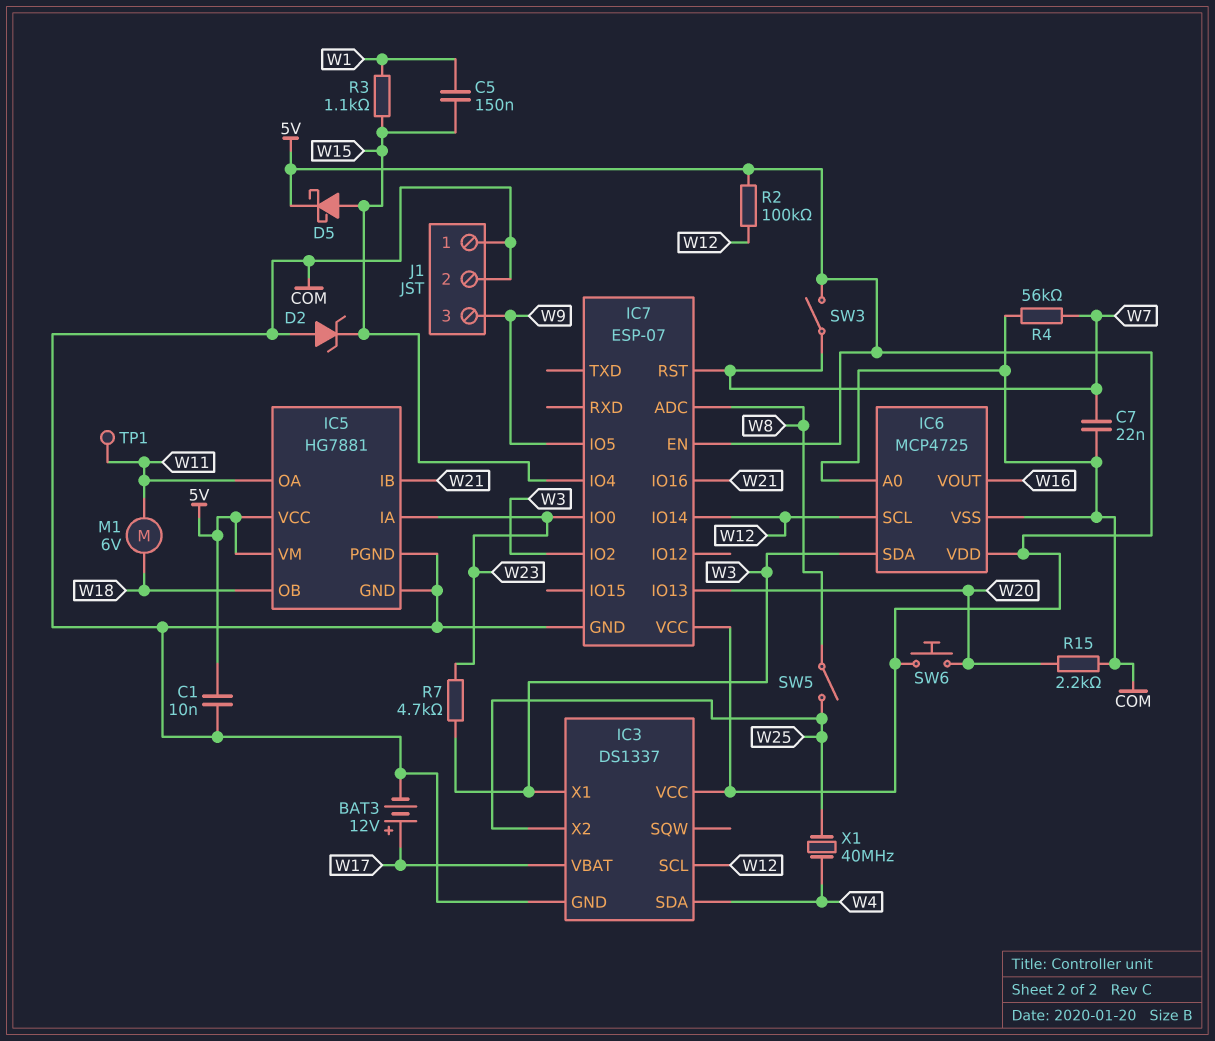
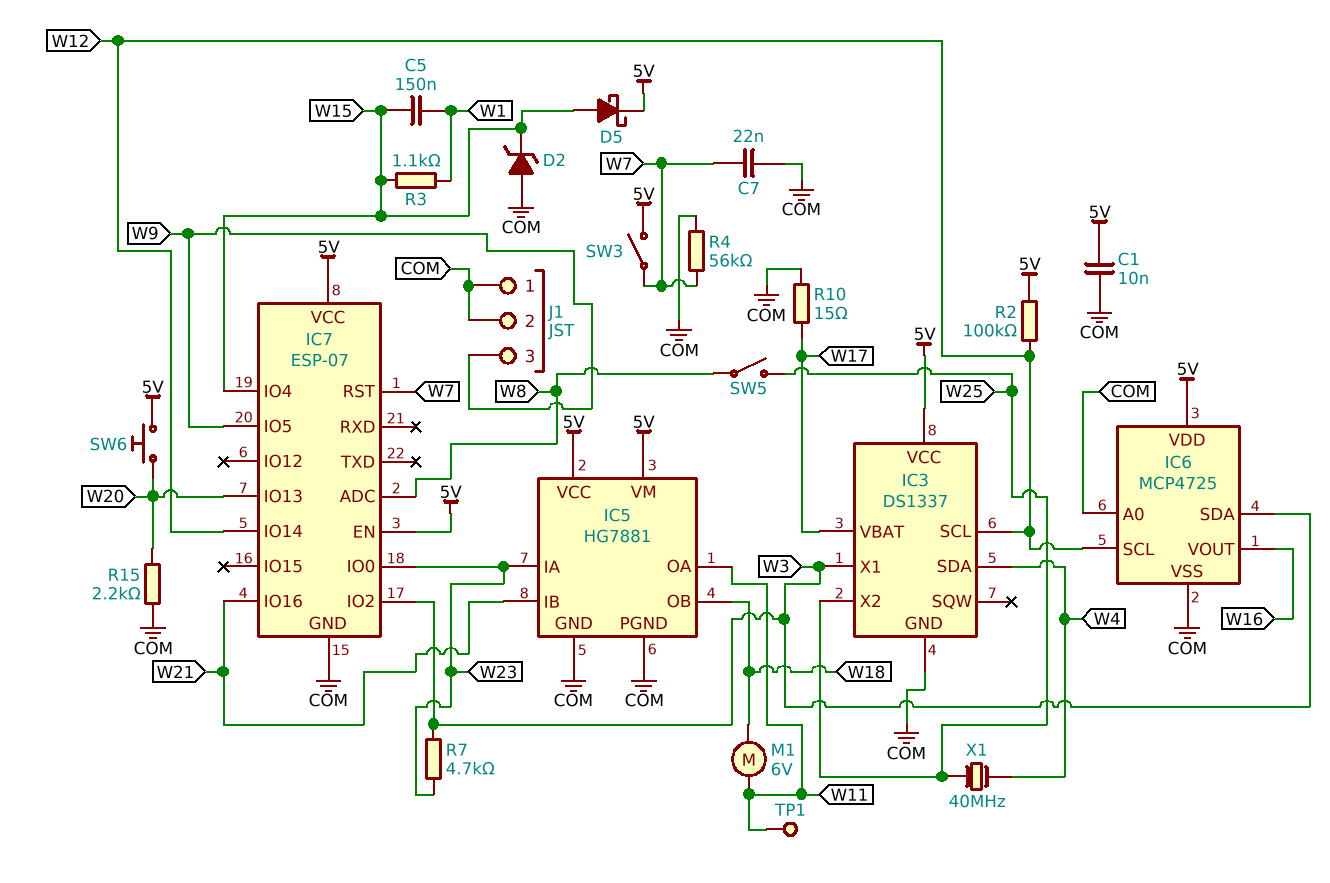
BAT3: 12V (plus W17, minus COM) -> none
R10: none -> 15 (COM, W17)

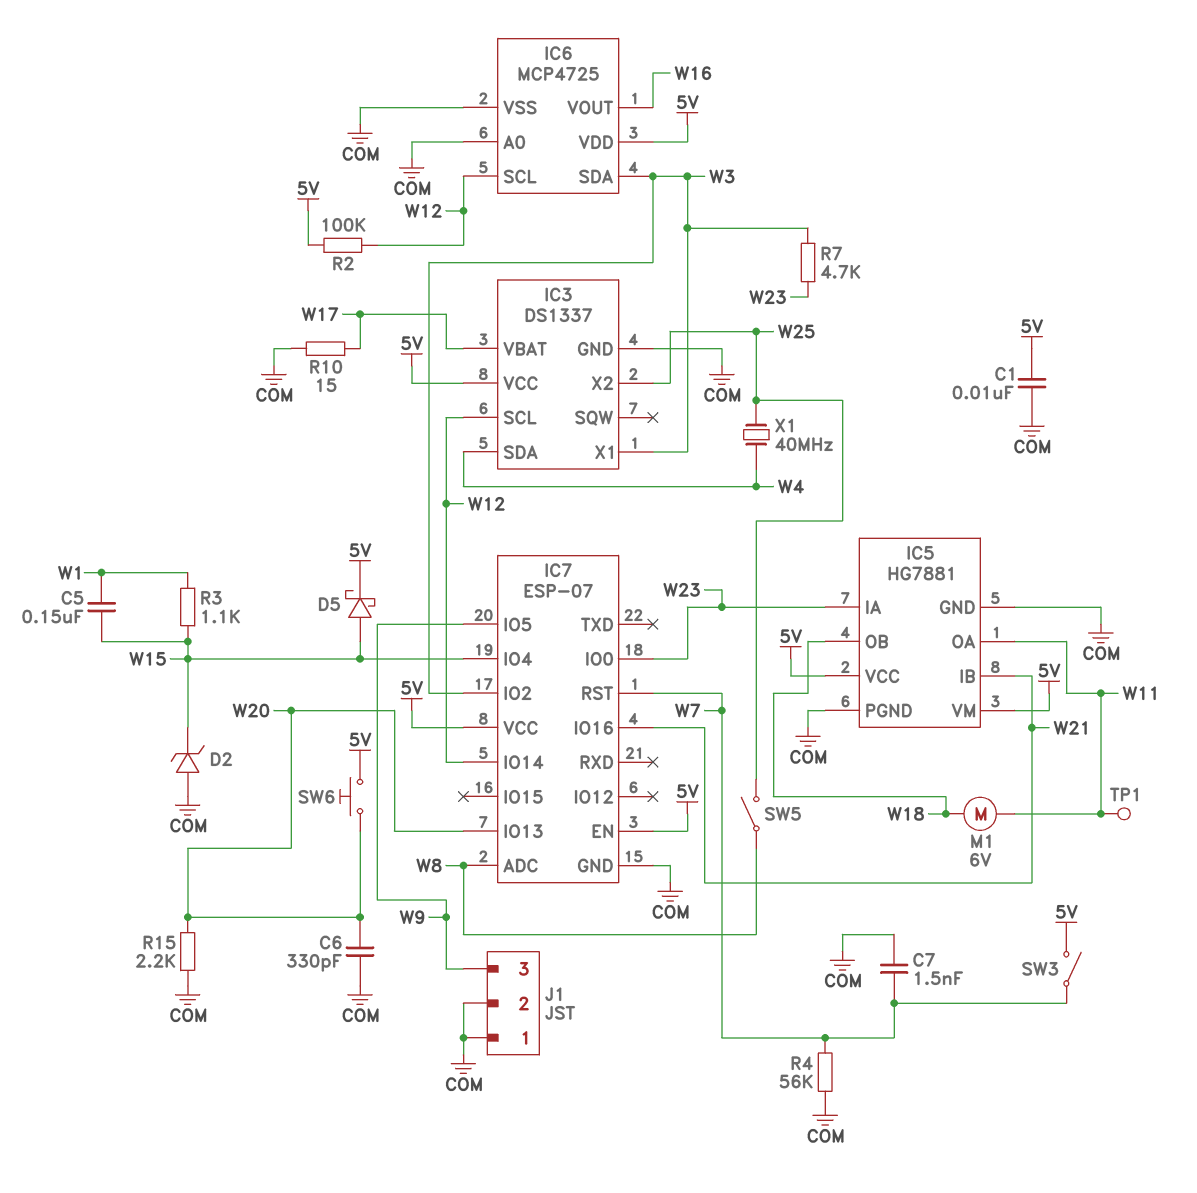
C6: none -> 330pF (COM, W20)
C7: 22nF (COM, W7) -> 1.5nF (COM, W7)

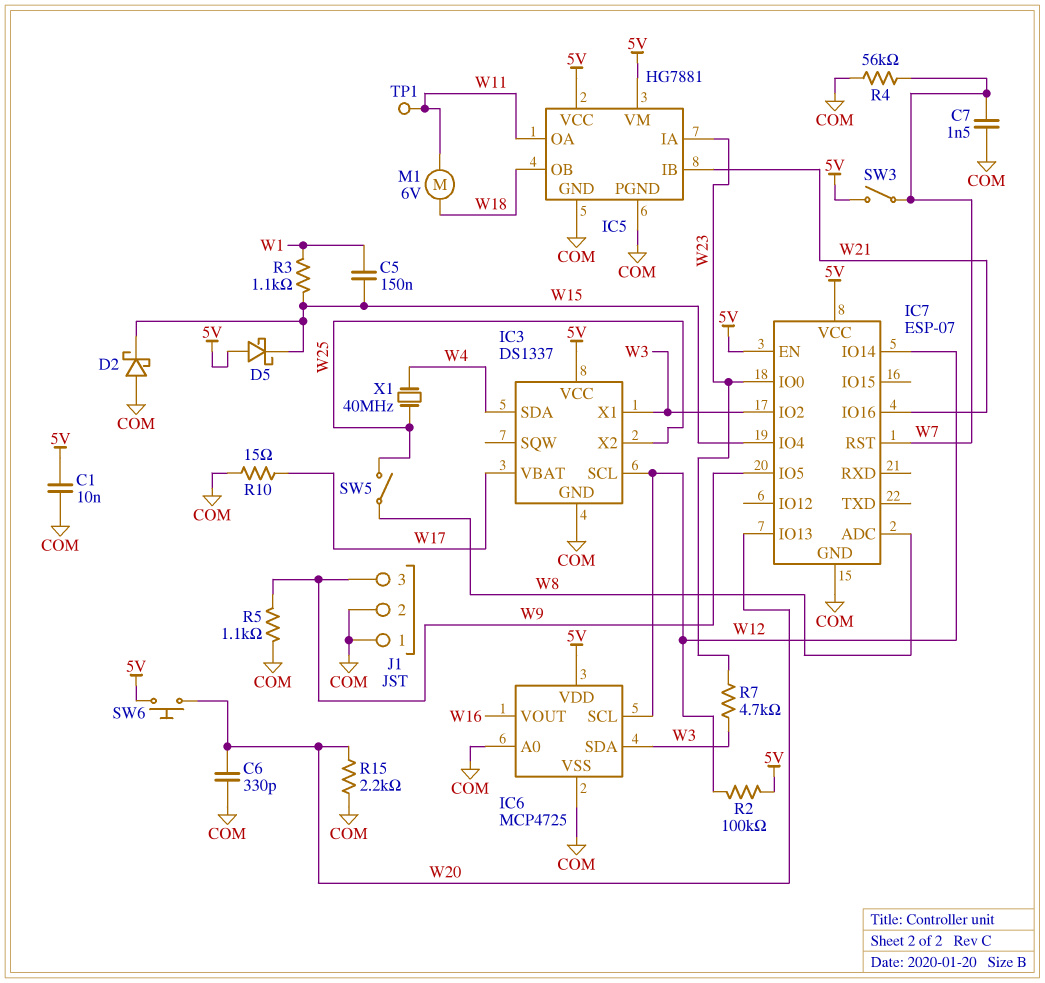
D2: zener (A COM, K W15) -> schottky (A COM, K W15)
D5: schottky (A W15, K 5V) -> schottky (A 5V, K W15)
R5: none -> 1.1k (COM, W9)

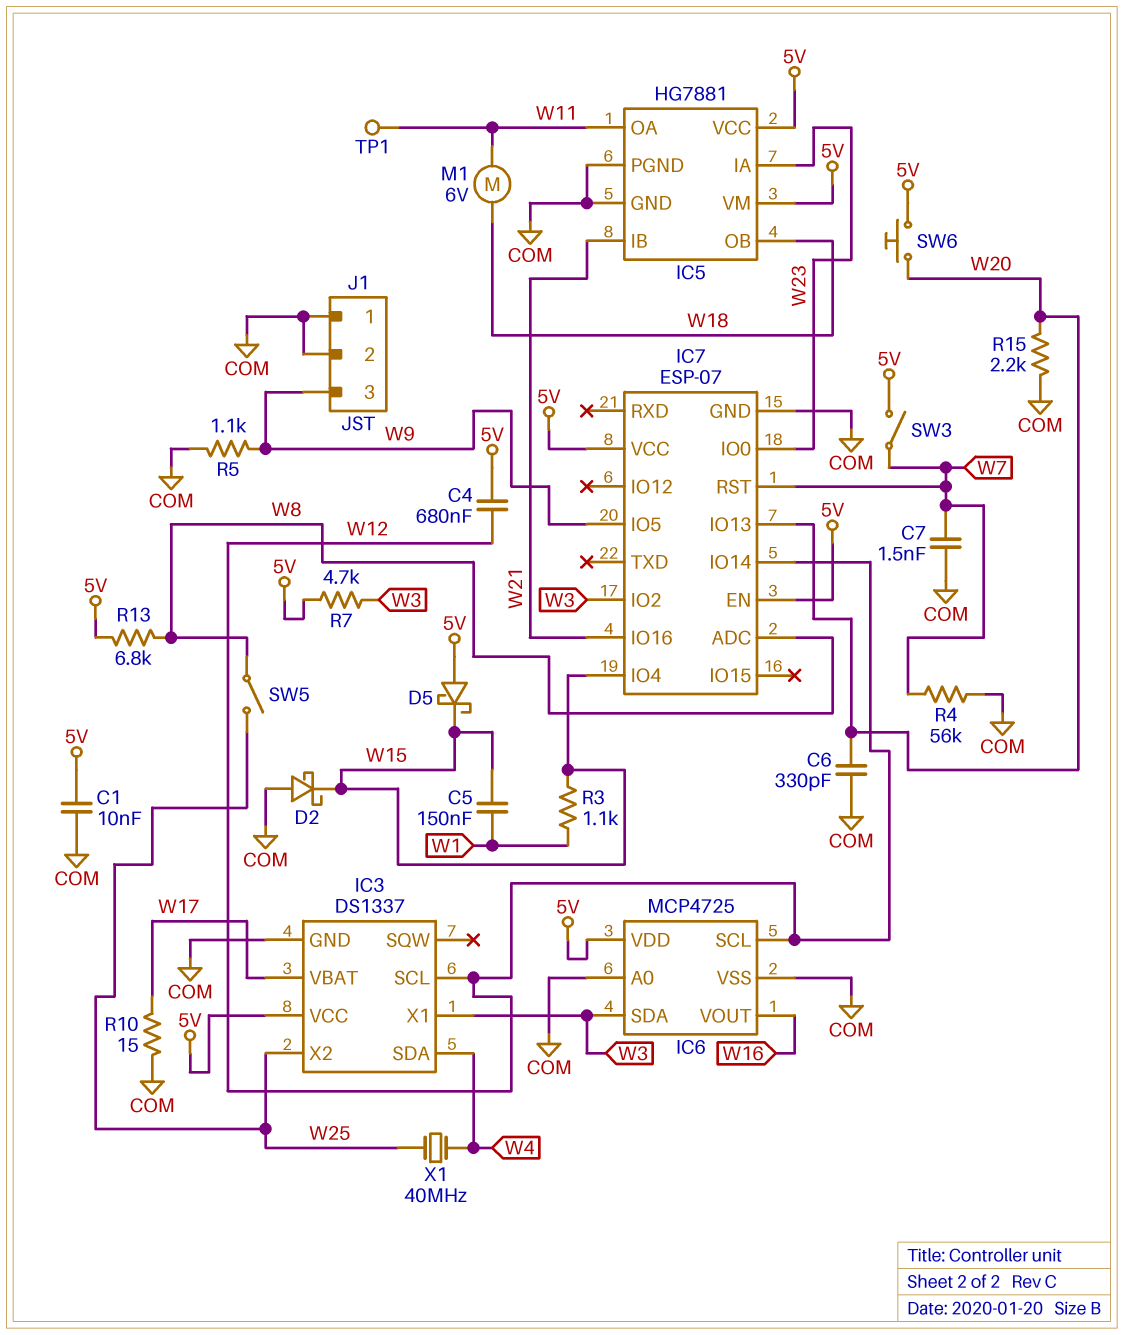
C4: none -> 680nF (5V, W12)
R2: 100k (5V, W12) -> none
R7: 4.7k (W3, W23) -> 4.7k (5V, W3)
R13: none -> 6.8k (5V, W8)

